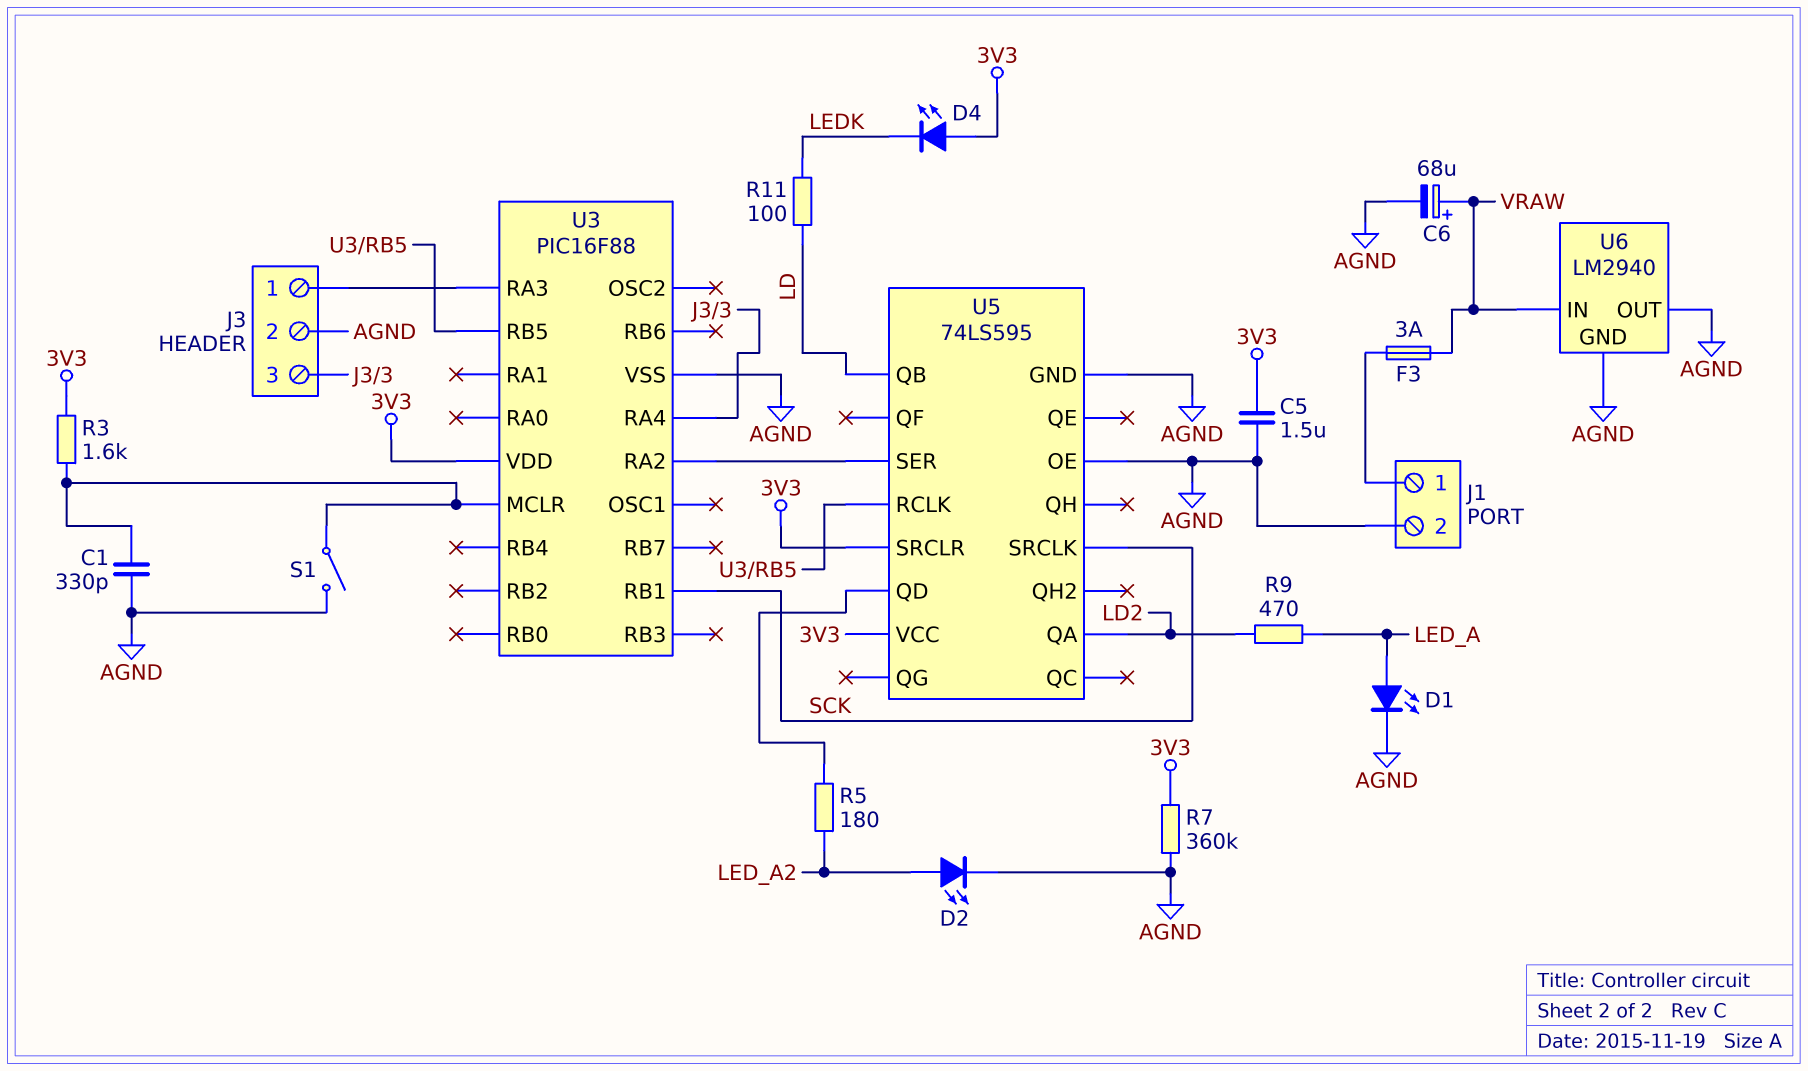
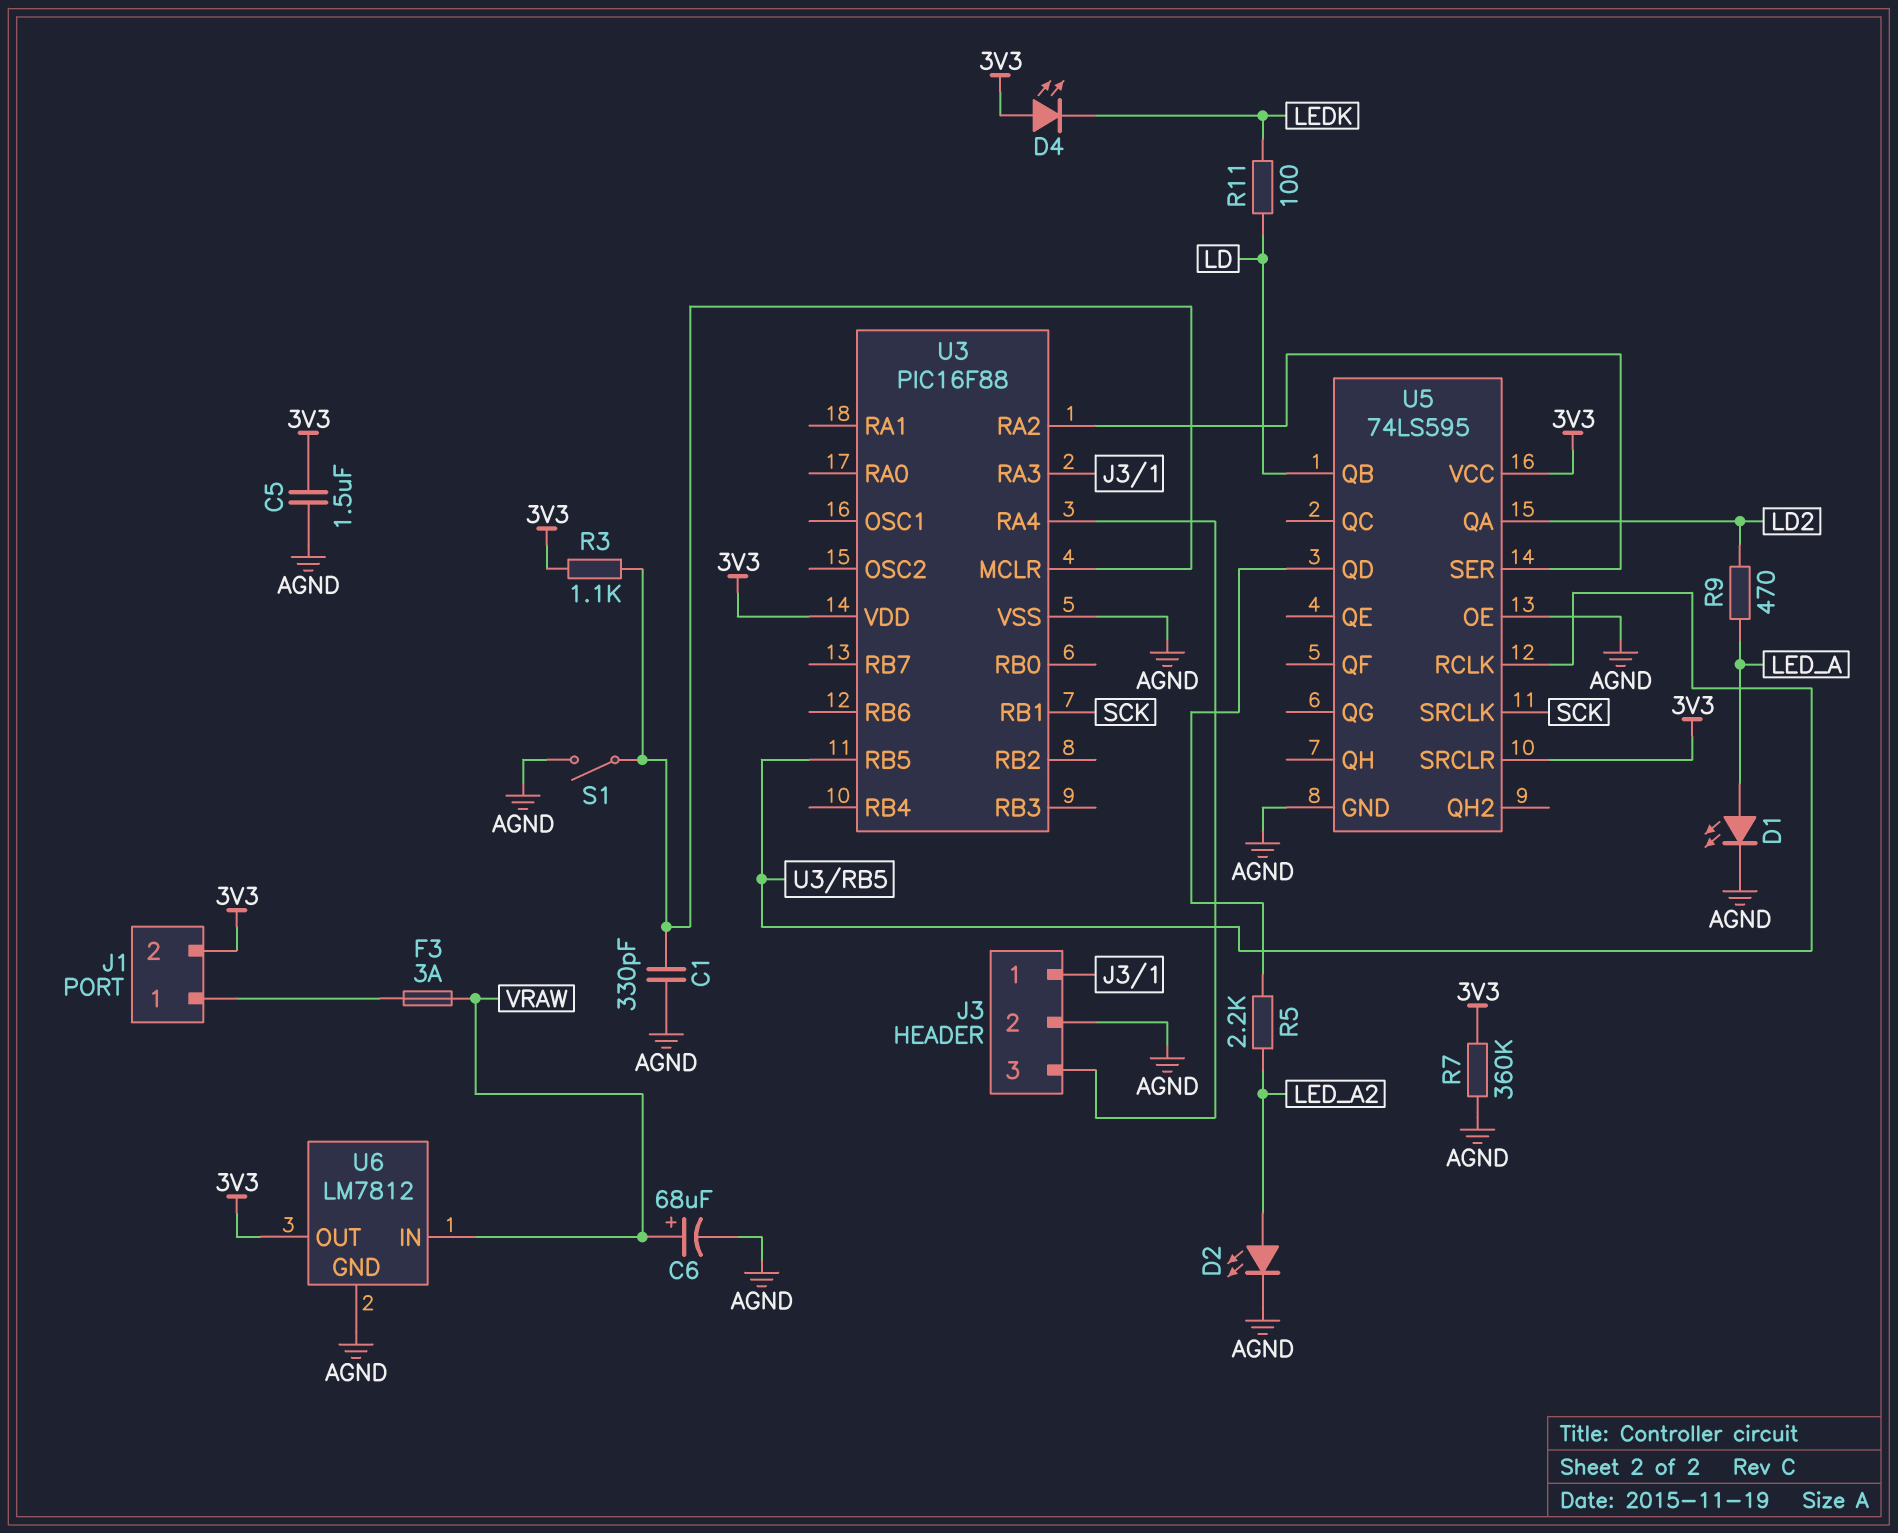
J1 pin 2: AGND -> 3V3
R3: 1.6k (3V3, U3/MCLR) -> 1.1k (3V3, U3/MCLR)
R5: 180 (LED_A2, U5/QD) -> 2.2k (LED_A2, U5/QD)
U6: LM2940 -> LM7812
U6 pin OUT: AGND -> 3V3

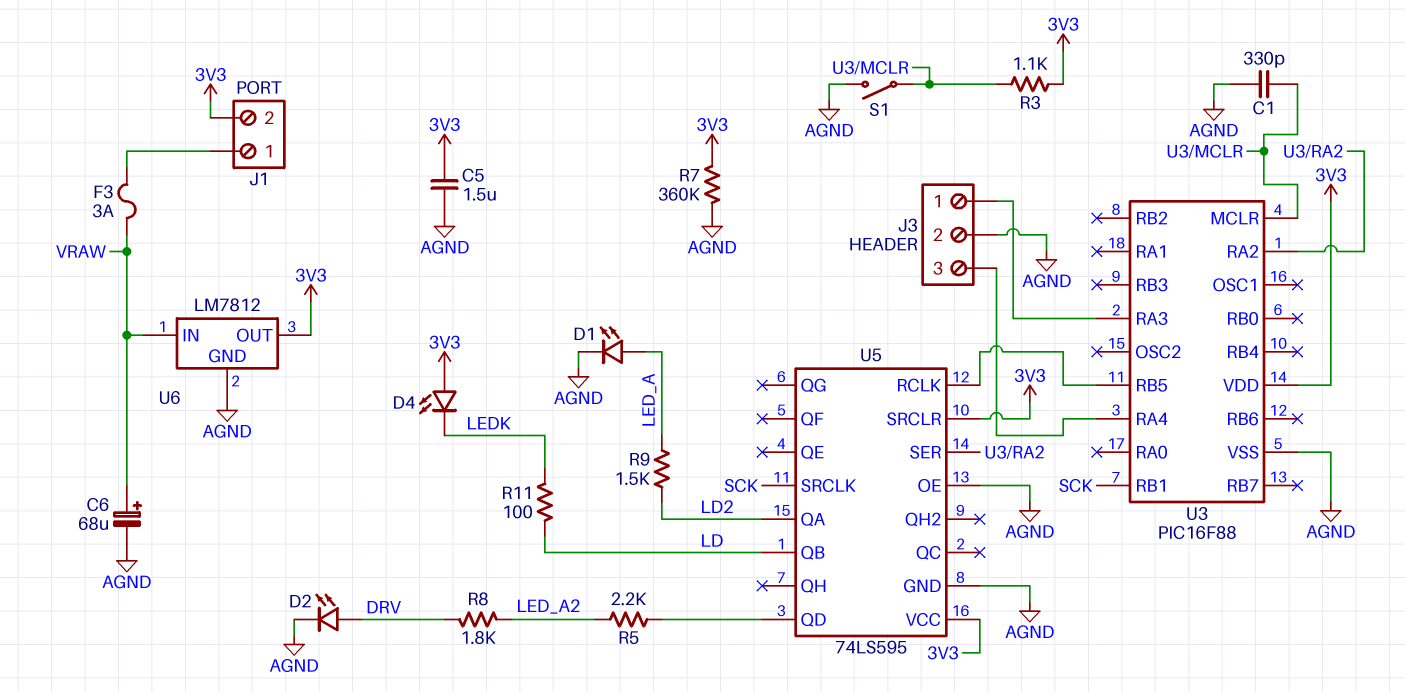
D2: LED (A LED_A2, K AGND) -> LED (A DRV, K AGND)
R8: none -> 1.8k (DRV, LED_A2)
R9: 470 (LD2, LED_A) -> 1.5k (LD2, LED_A)

